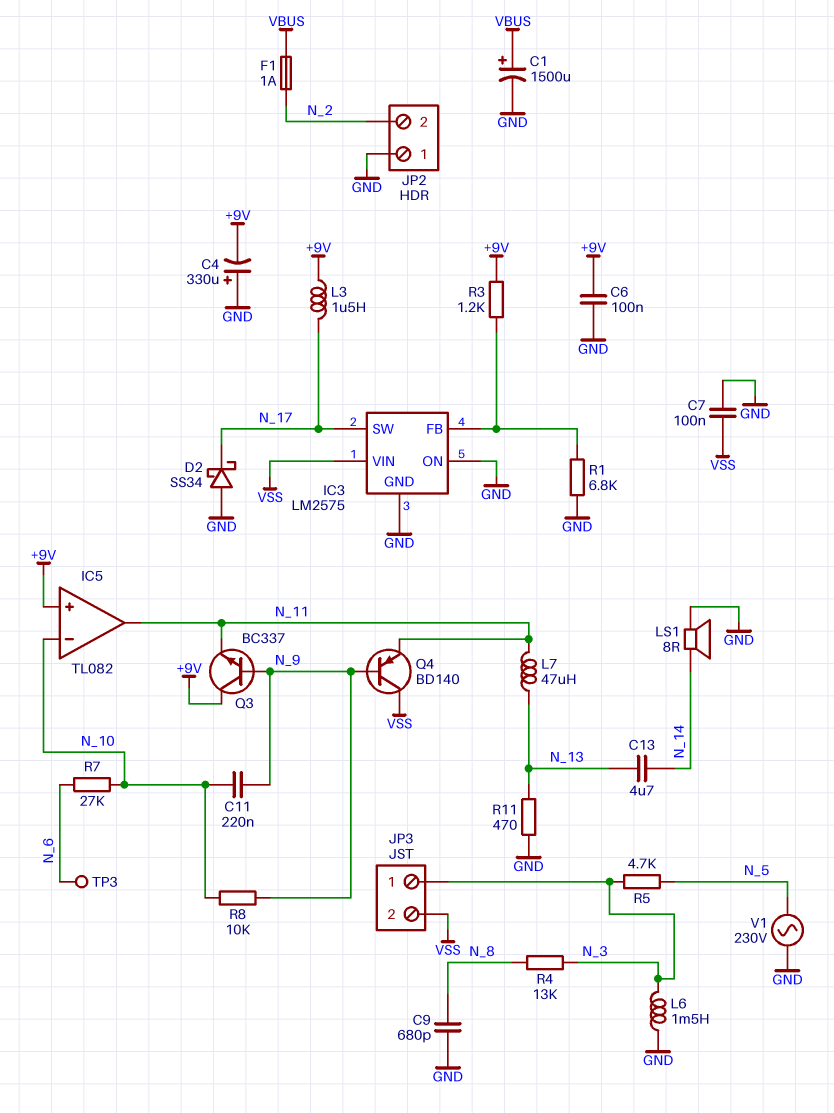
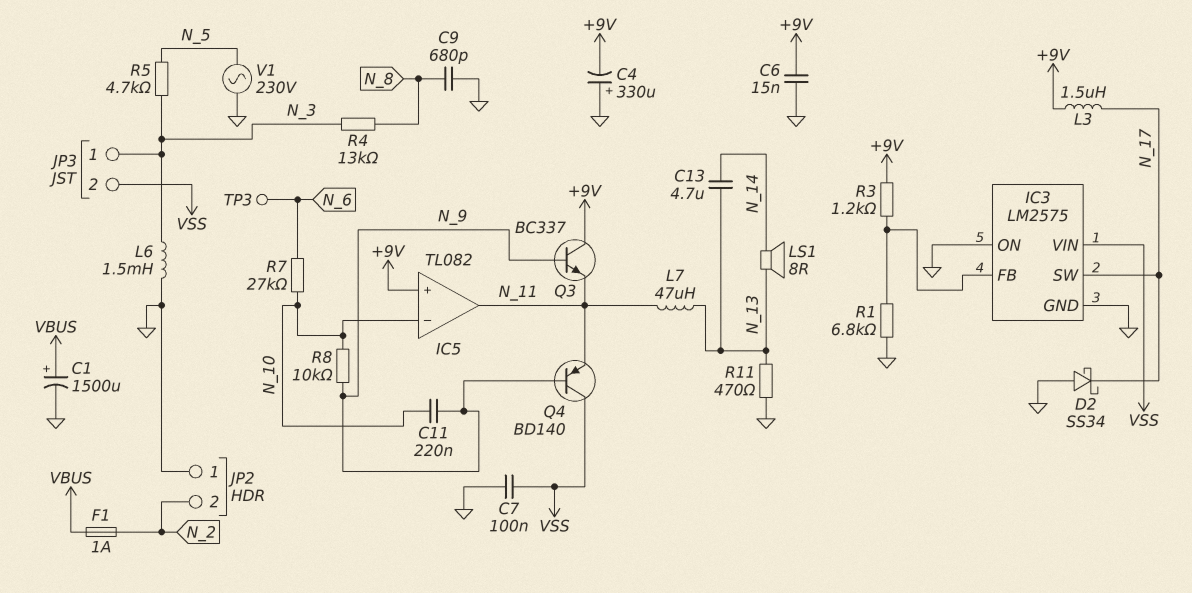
C6: 100nF (+9V, GND) -> 15nF (+9V, GND)
LS1: speaker 8R (GND, N_14) -> speaker 8R (N_13, N_14)

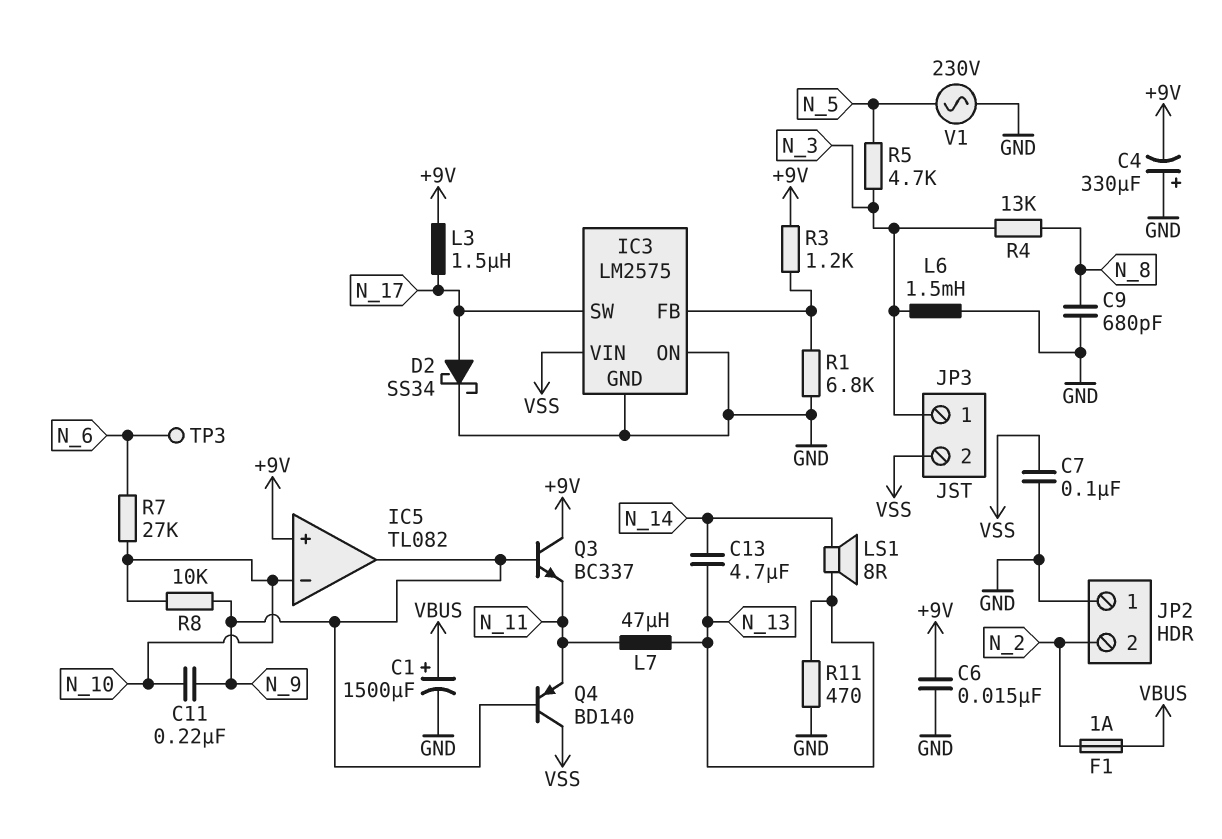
D2: schottky SS34 (A GND, K N_17) -> schottky SS34 (A N_17, K GND)
IC5 pin out: N_11 -> N_9

